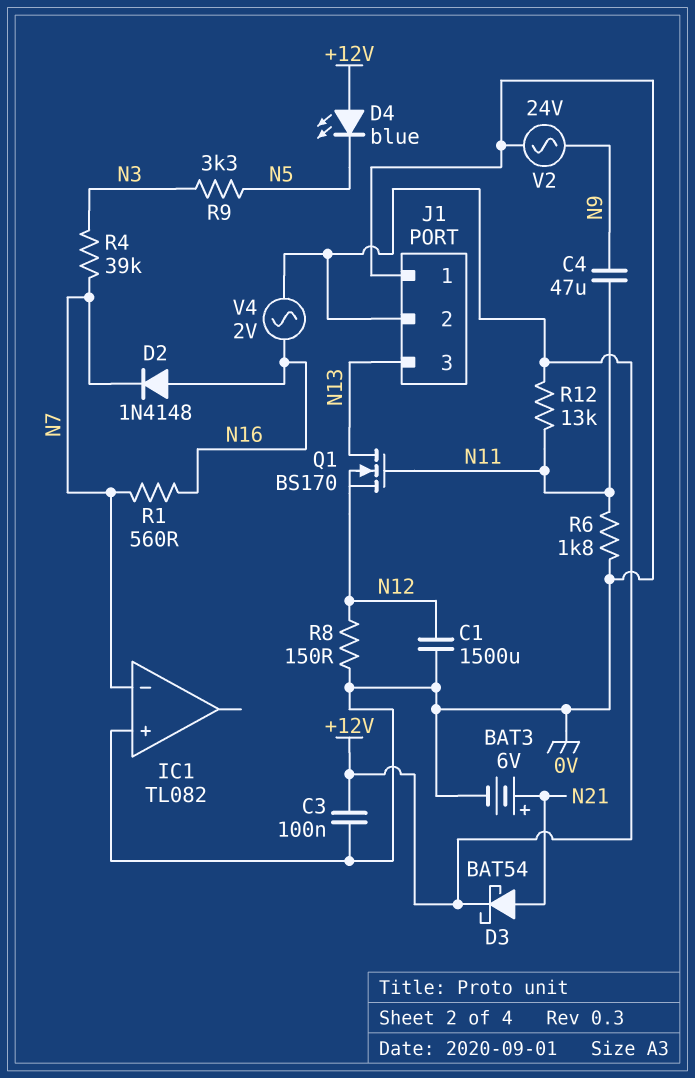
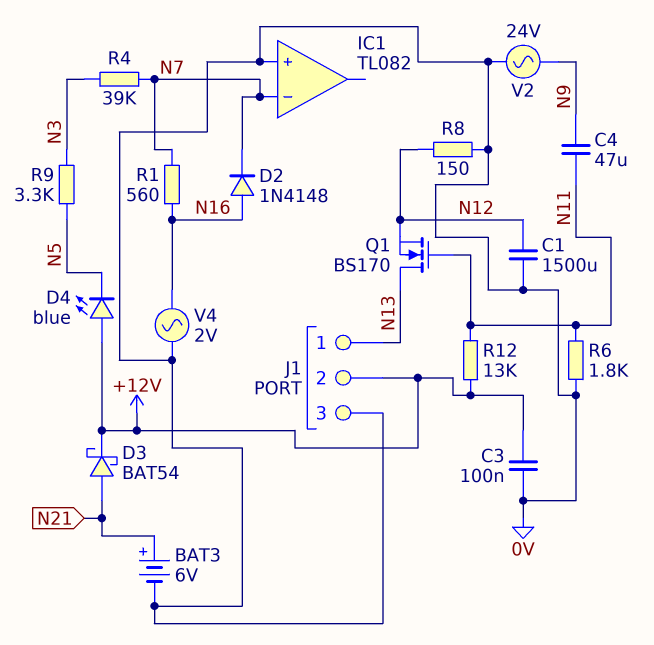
J1 pin 1: 0V -> N13
J1 pin 3: N13 -> 0V
V4: AC 2V (+12V, N16) -> AC 2V (0V, N16)

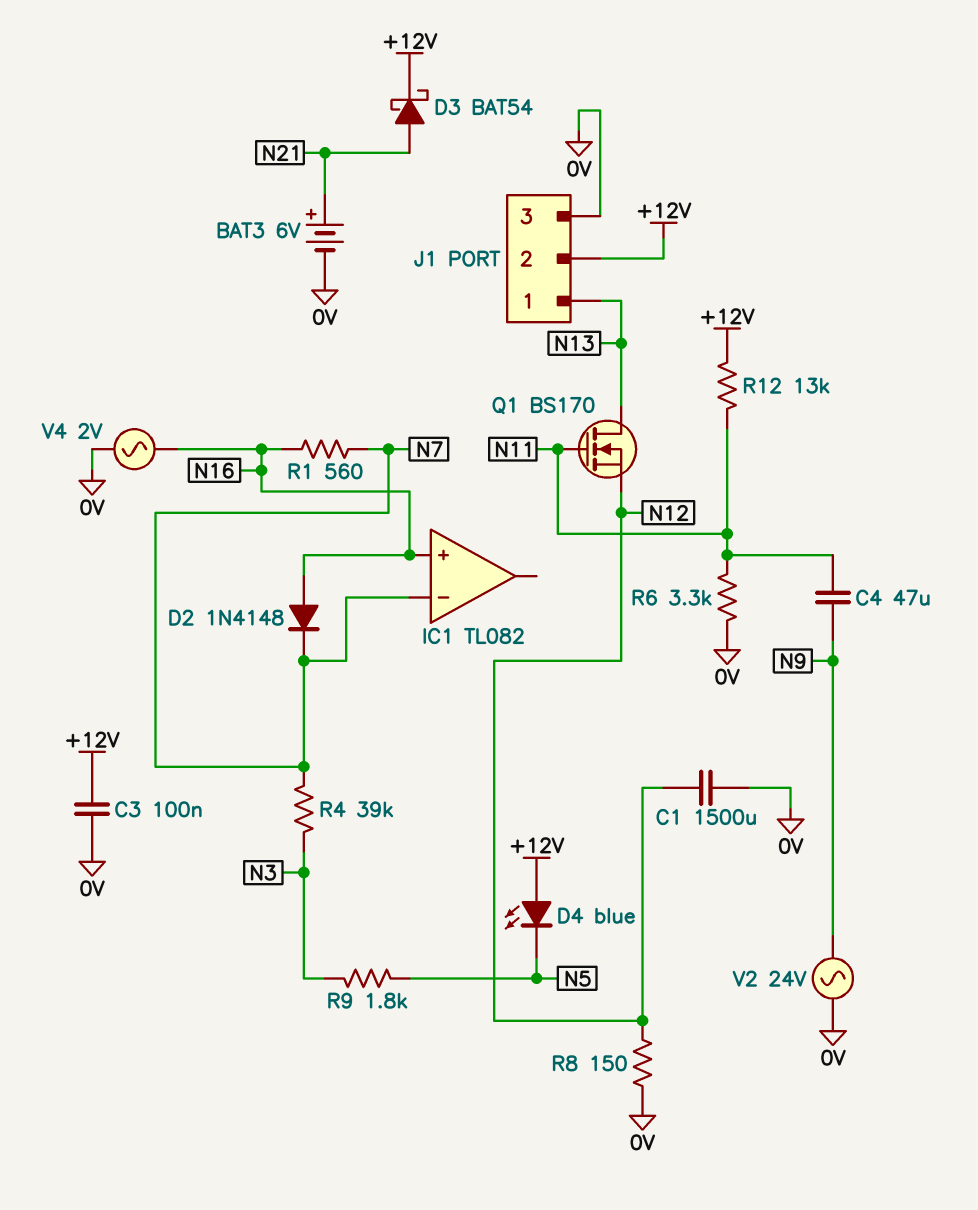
IC1 pin in+: 0V -> N16
R6: 1.8k (0V, N11) -> 3.3k (0V, N11)
R9: 3.3k (N3, N5) -> 1.8k (N3, N5)

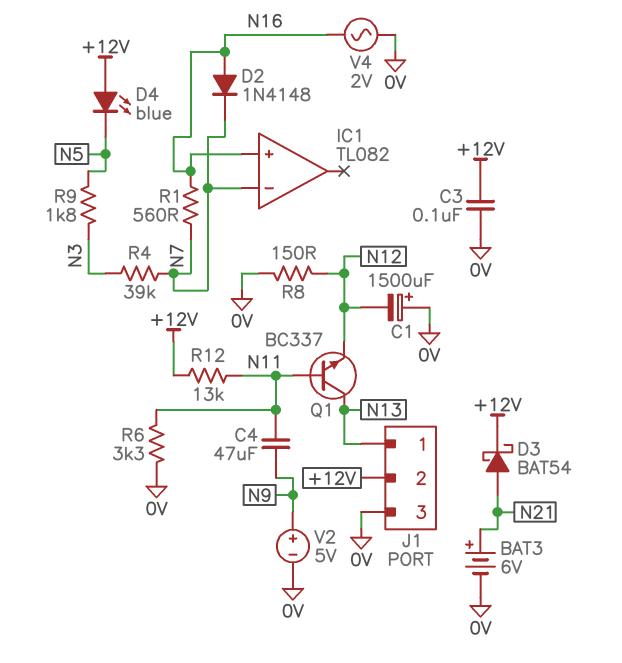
C1: 1500uF (0V, N12) -> 1500uF (plus 0V, minus N12)
Q1: NMOS BS170 (G N11, D N13, S N12) -> NPN BC337 (B N11, C N13, E N12)
V2: AC 24V (0V, N9) -> 5V (plus N9, minus 0V)

